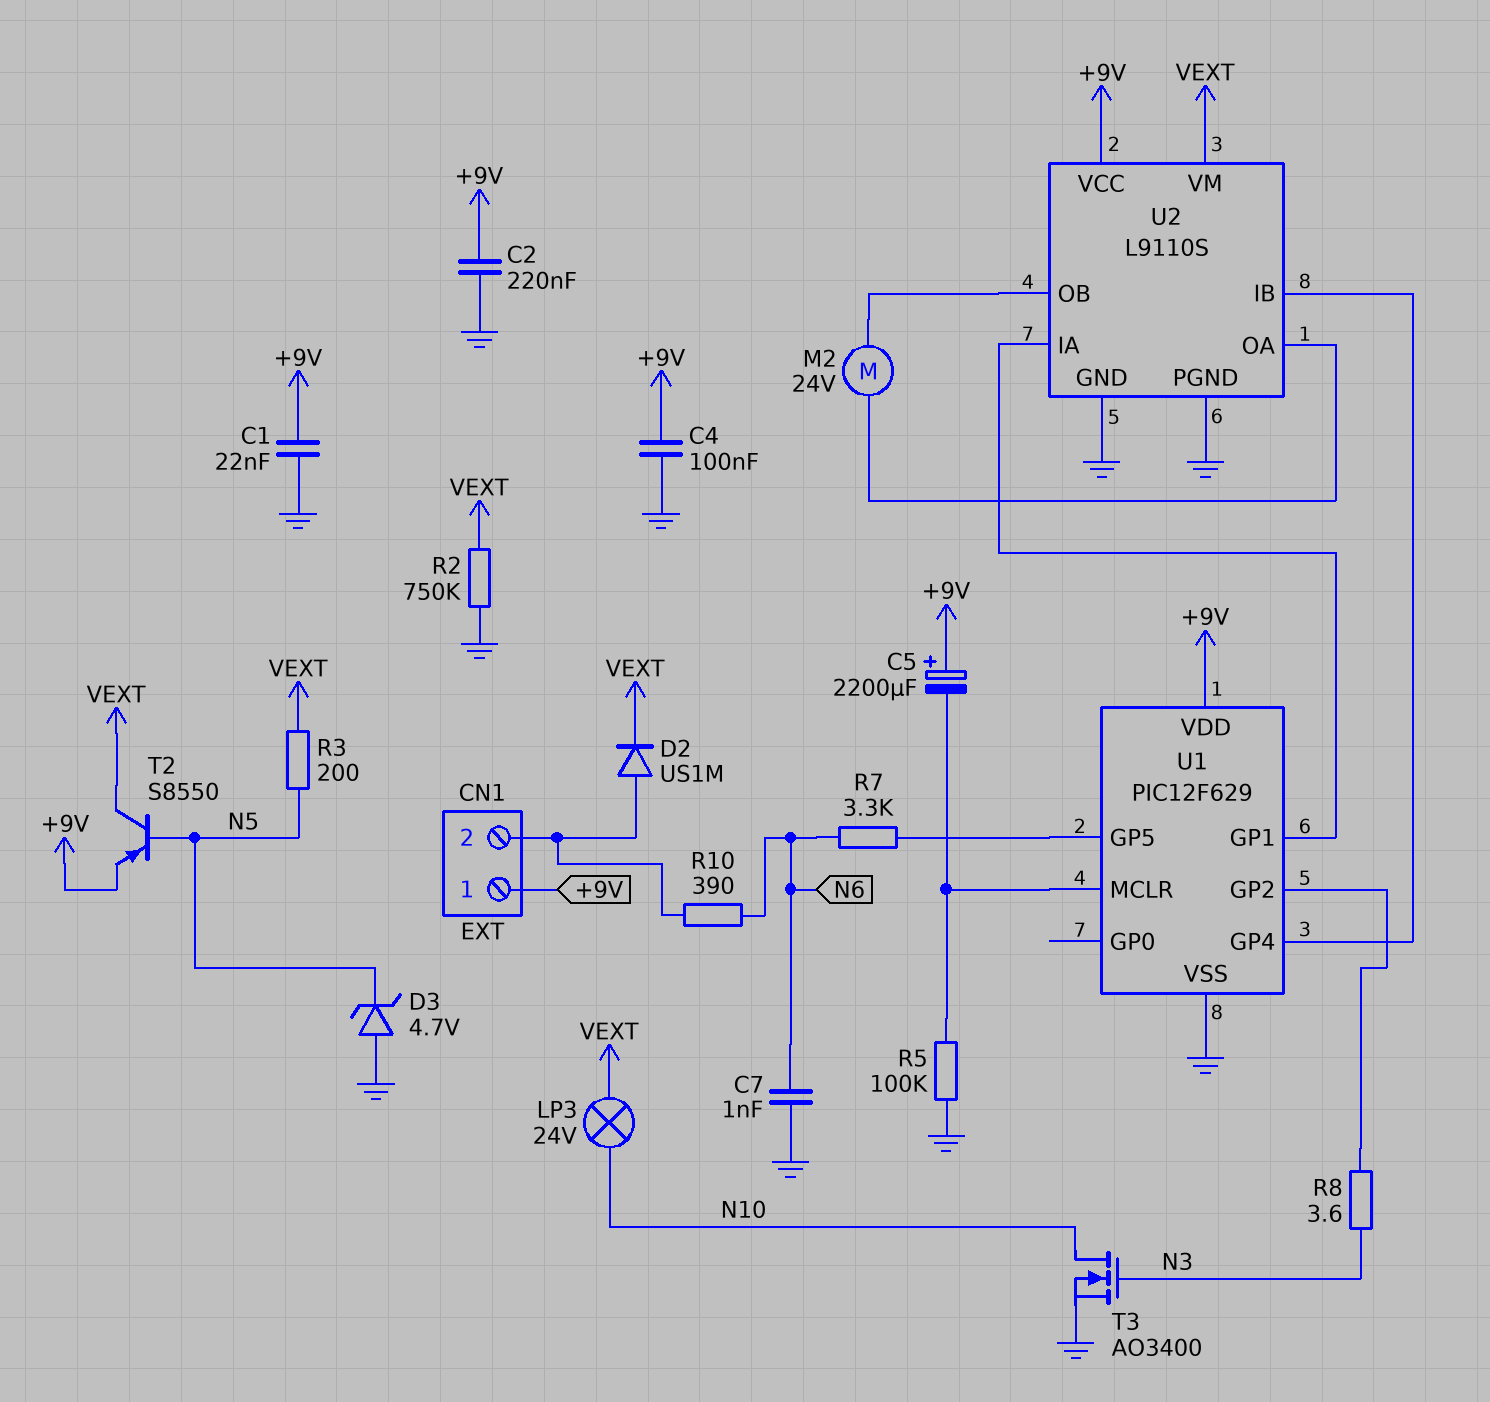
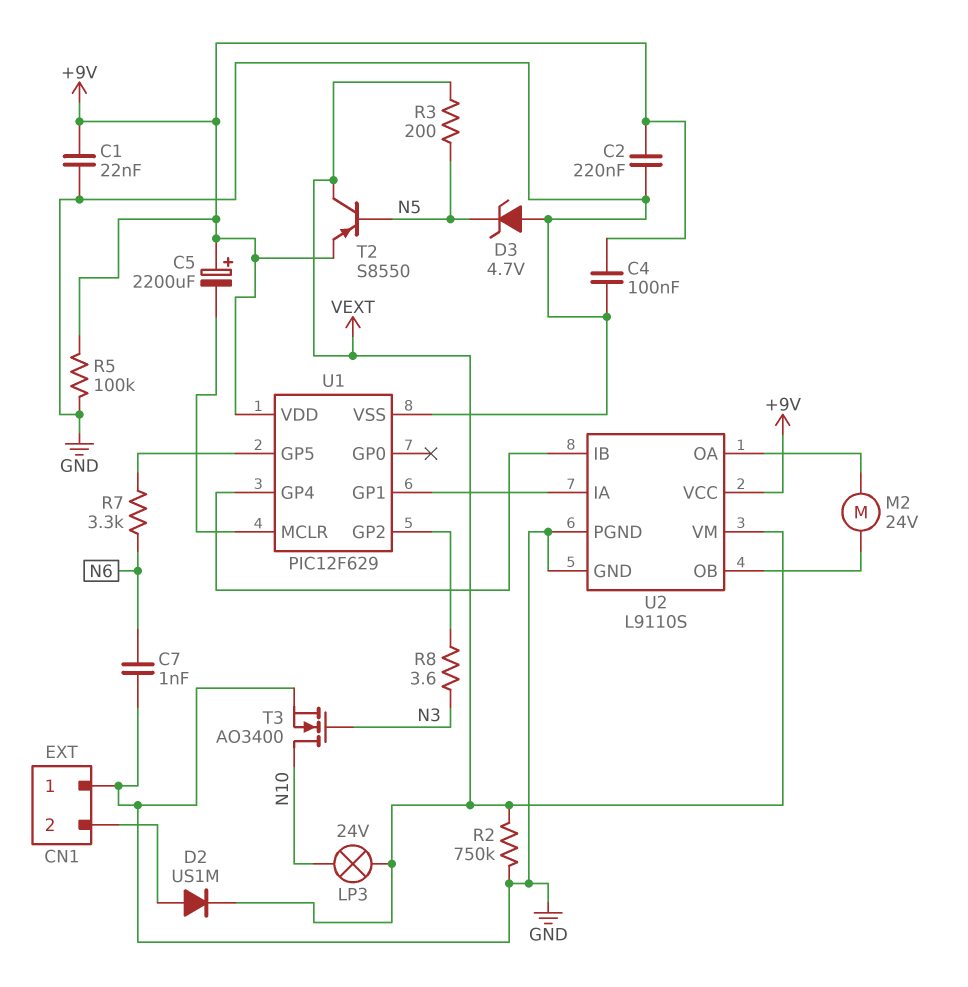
CN1 pin 1: +9V -> GND
R5: 100k (GND, U1/MCLR) -> 100k (+9V, GND)
R10: 390 (CN1/2, N6) -> none

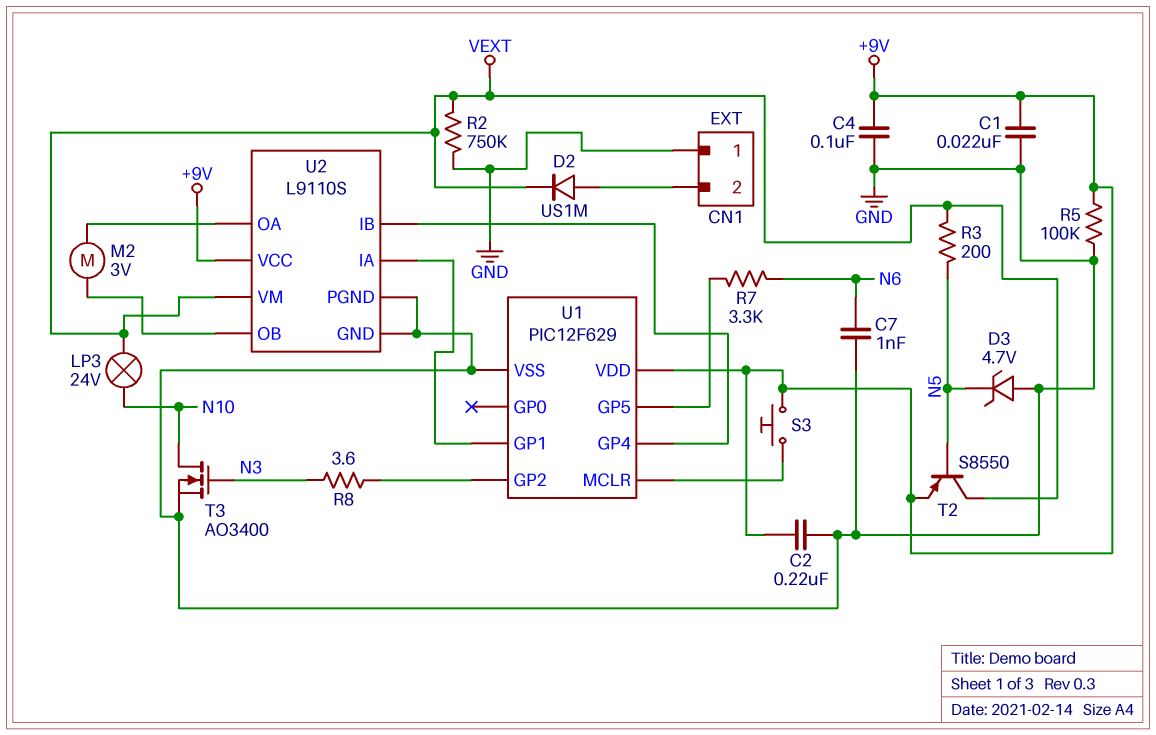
C5: 2200uF (plus +9V, minus U1/MCLR) -> none
M2: motor 24V (U2/OA, U2/OB) -> motor 3V (U2/OA, U2/OB)
S3: none -> button (+9V, U1/MCLR)

